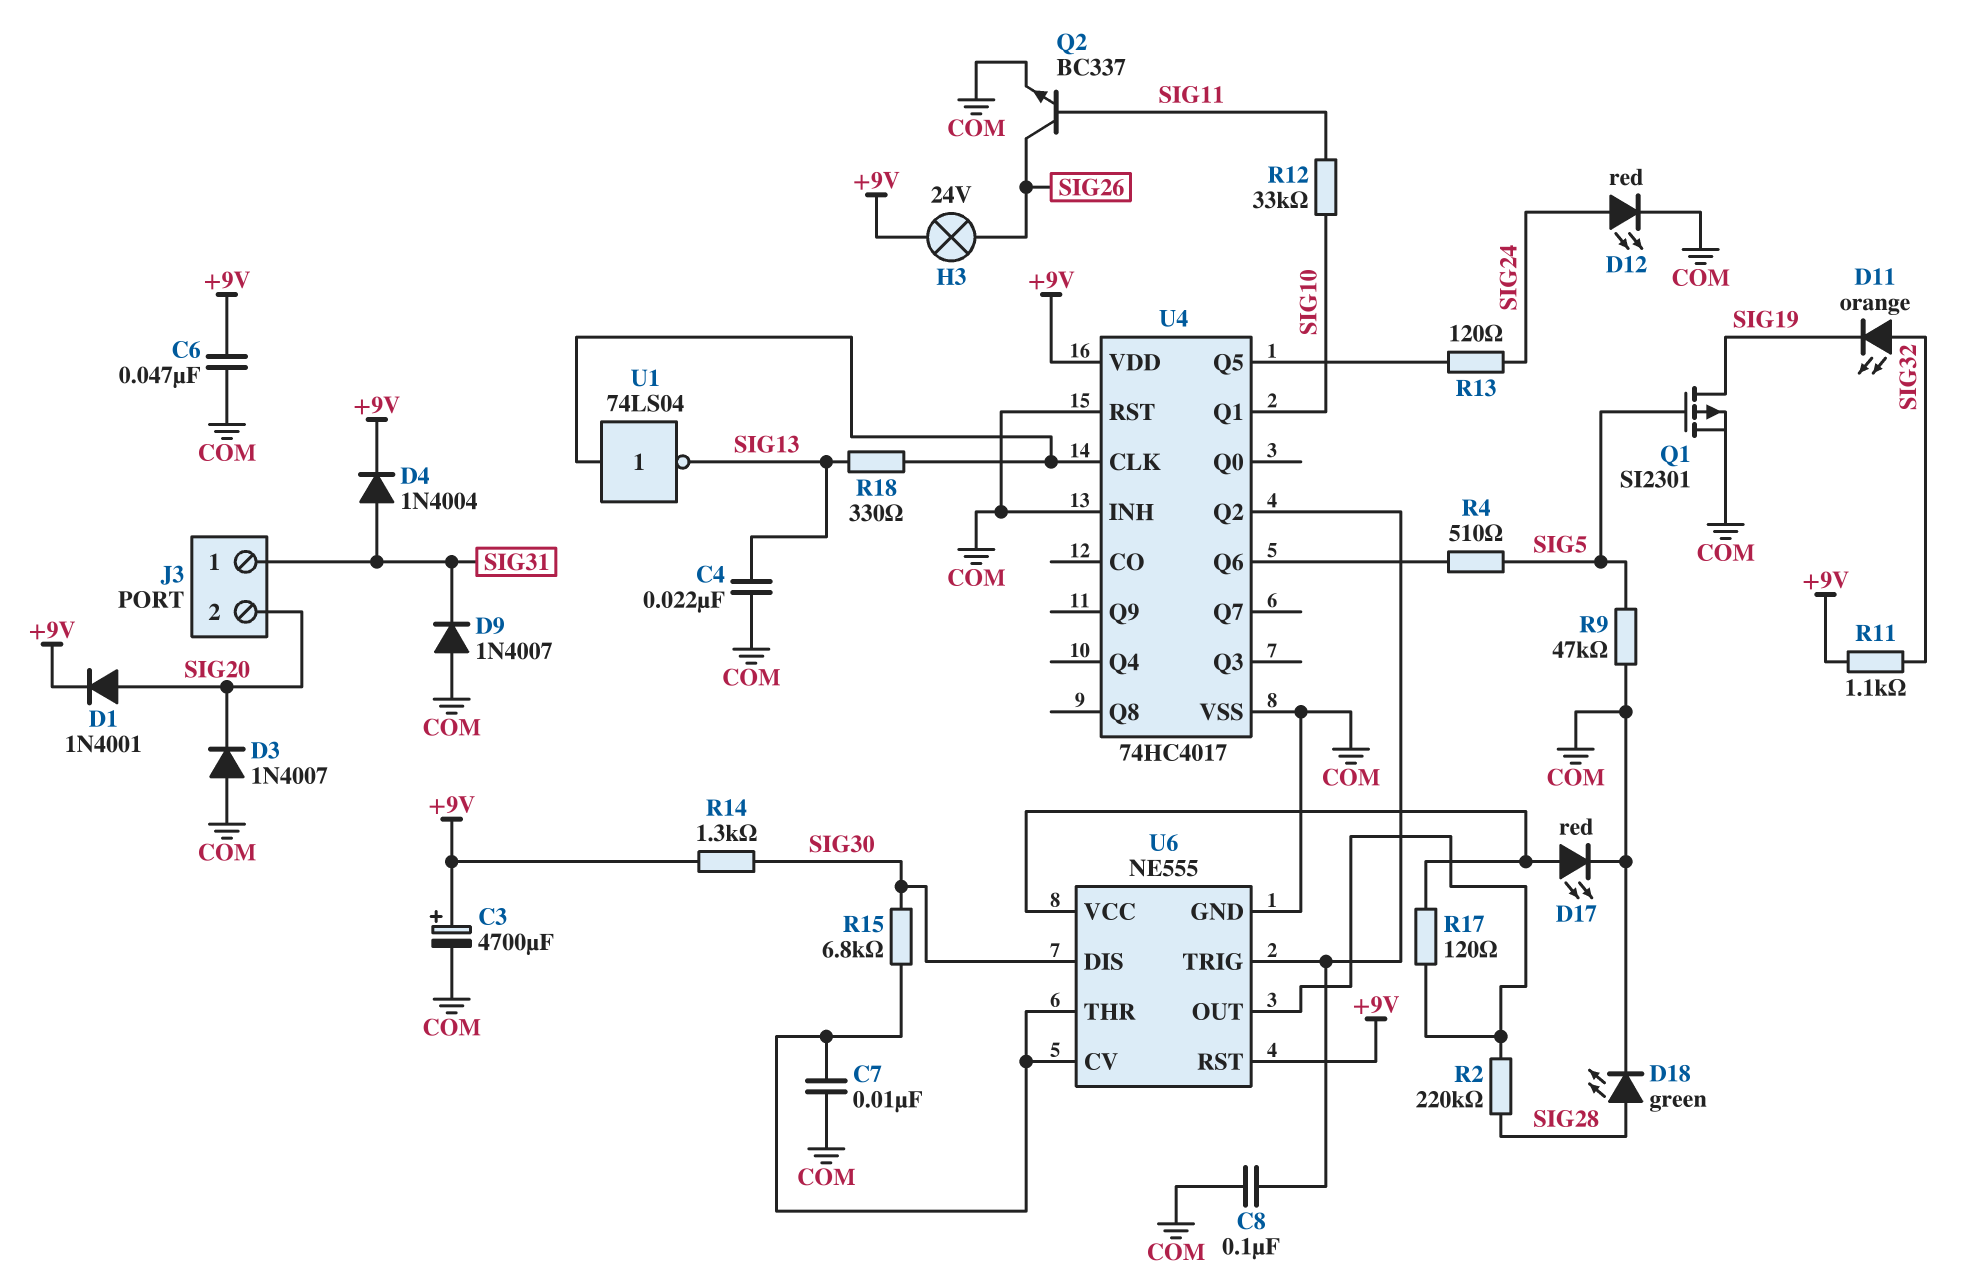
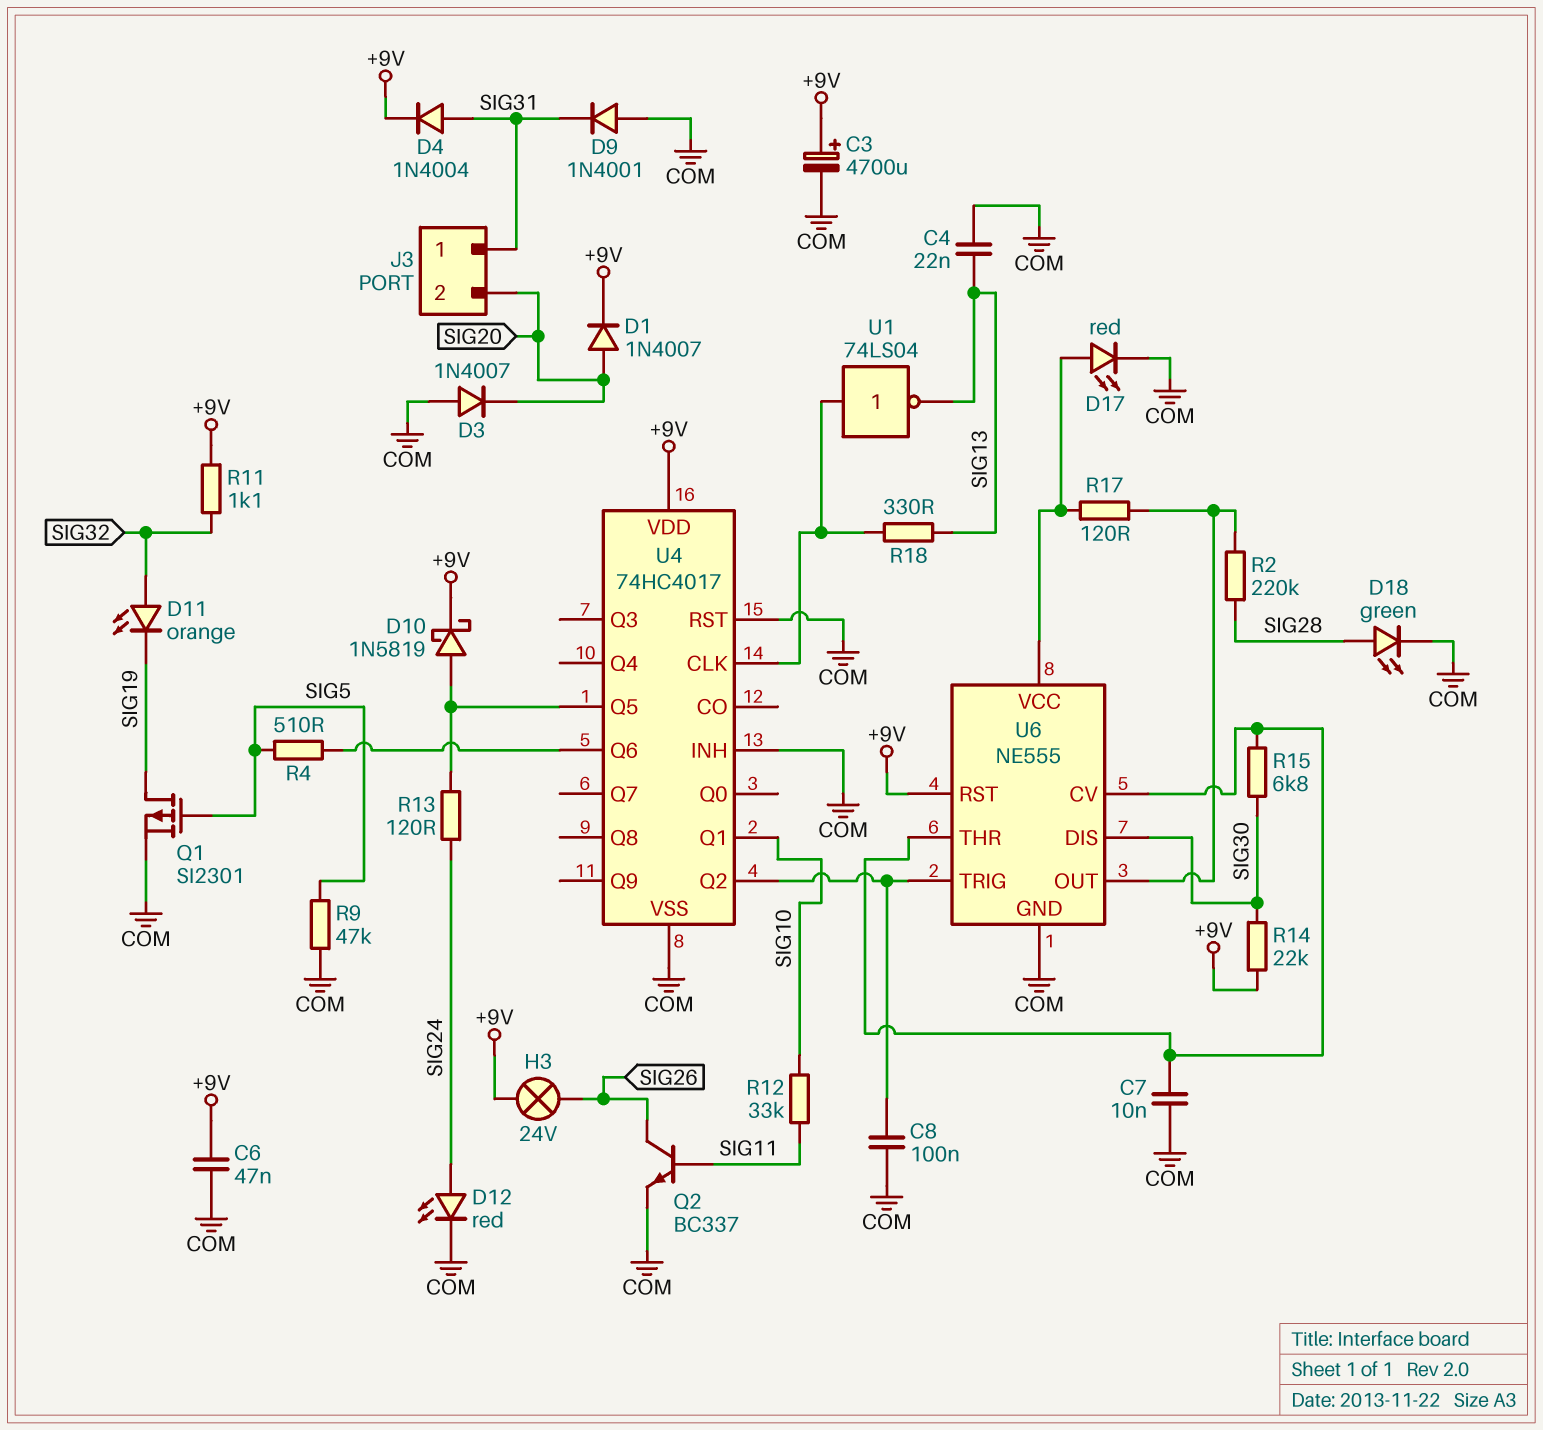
D1: diode 1N4001 (A SIG20, K +9V) -> diode 1N4007 (A SIG20, K +9V)
D9: diode 1N4007 (A COM, K SIG31) -> diode 1N4001 (A COM, K SIG31)
D10: none -> schottky 1N5819 (A U4/Q5, K +9V)
R14: 1.3k (+9V, SIG30) -> 22k (+9V, SIG30)

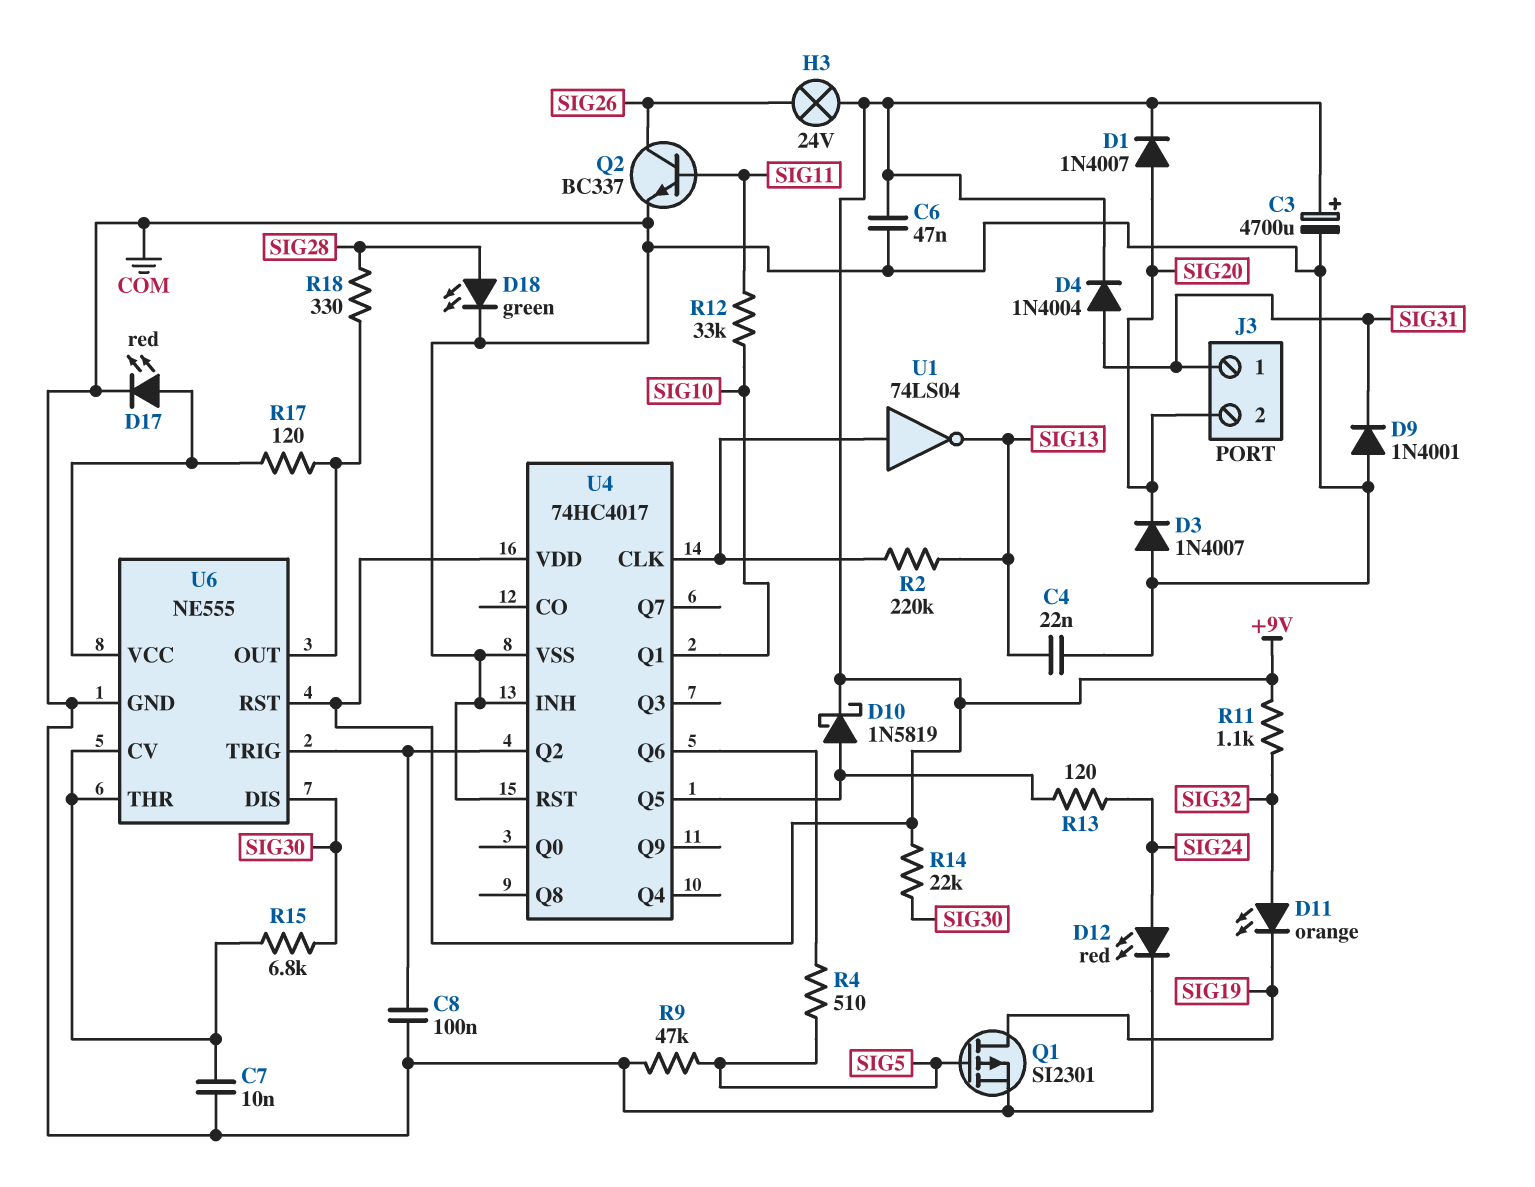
R2: 220k (SIG28, U6/OUT) -> 220k (SIG13, U4/CLK)
R18: 330 (SIG13, U4/CLK) -> 330 (SIG28, U6/OUT)

